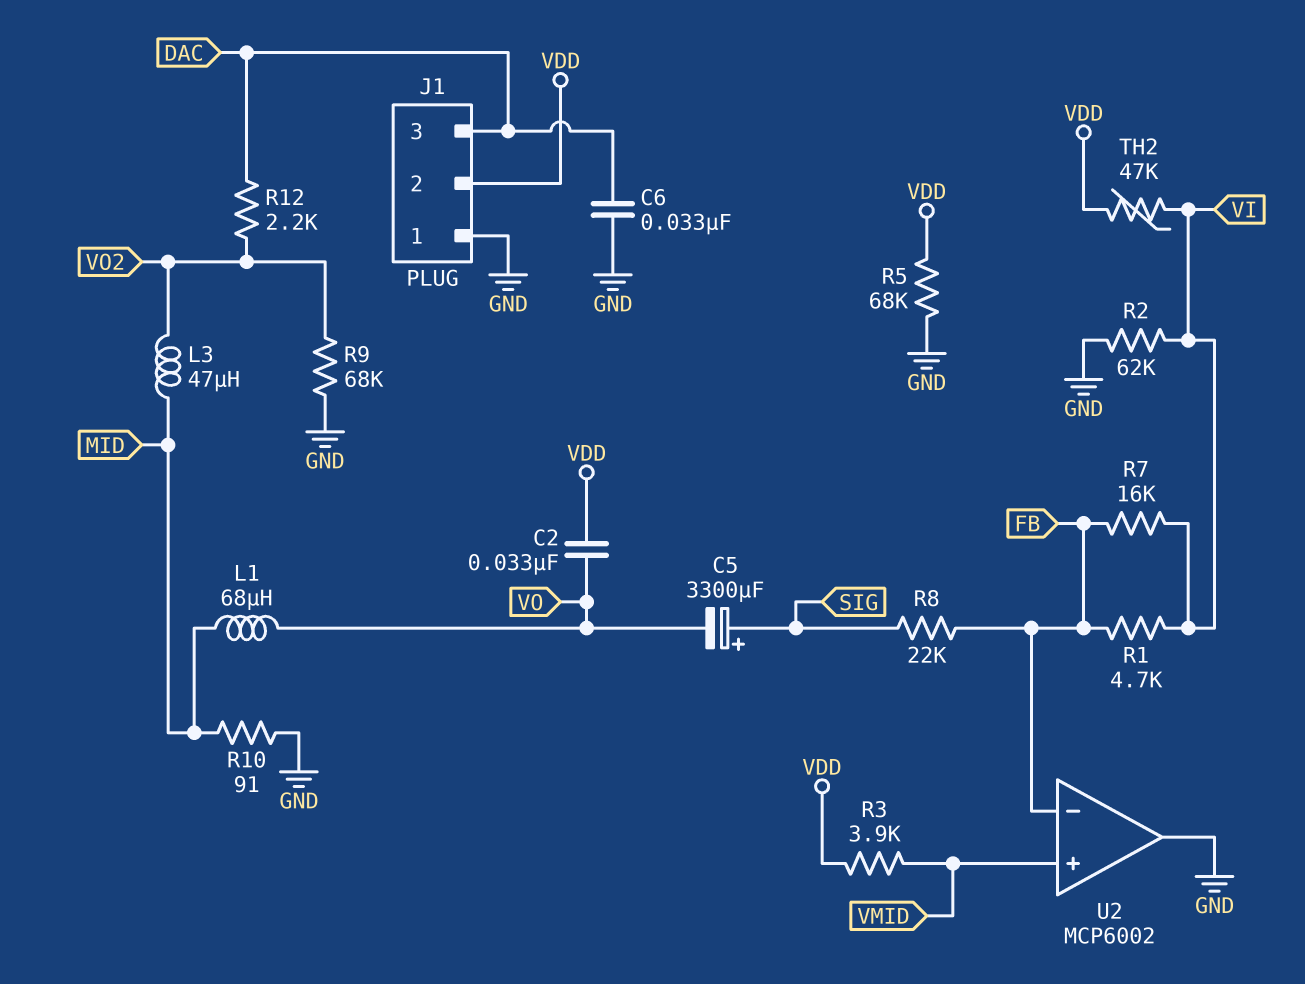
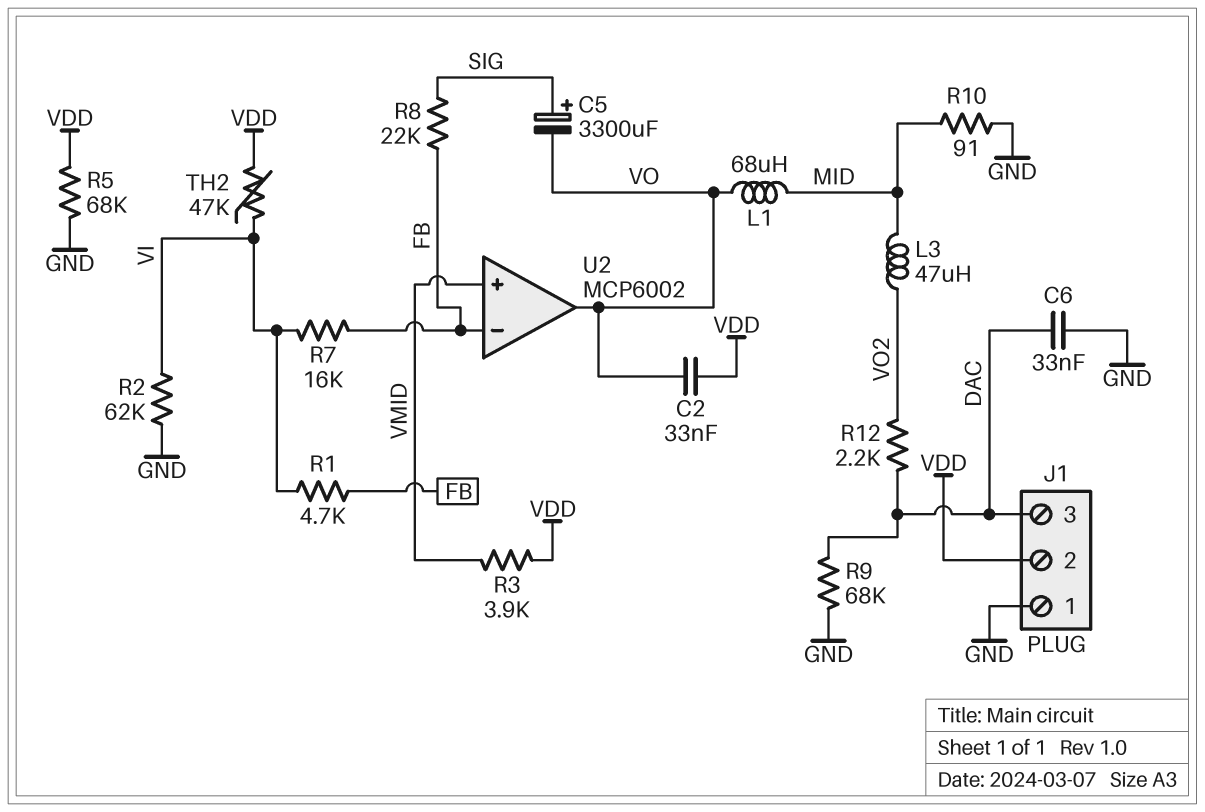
R9: 68k (GND, VO2) -> 68k (DAC, GND)
U2 pin out: GND -> VO

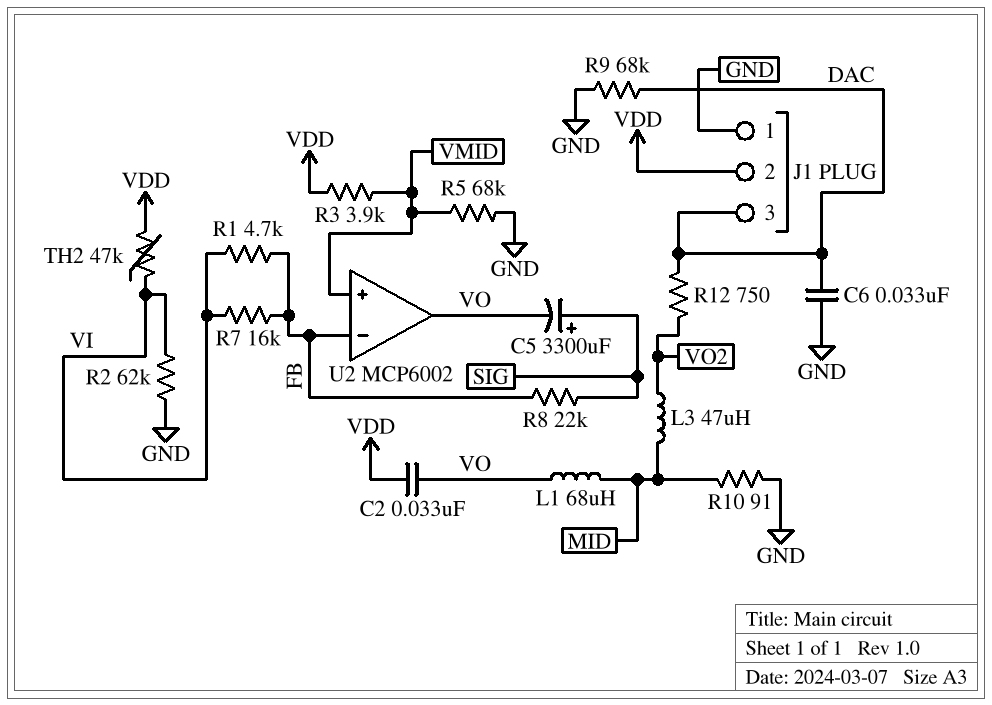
R5: 68k (GND, VDD) -> 68k (GND, VMID)
R12: 2.2k (DAC, VO2) -> 750 (DAC, VO2)

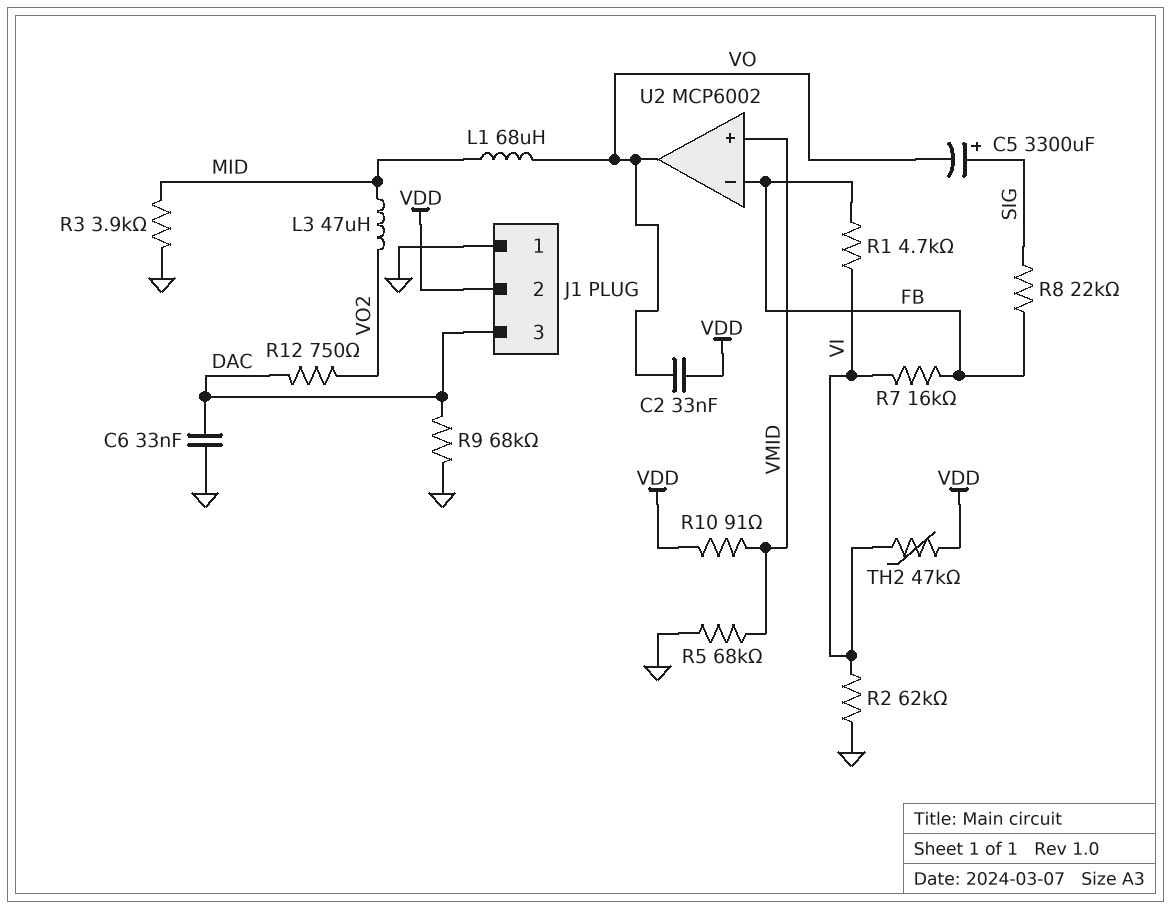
R3: 3.9k (VDD, VMID) -> 3.9k (GND, MID)
R10: 91 (GND, MID) -> 91 (VDD, VMID)

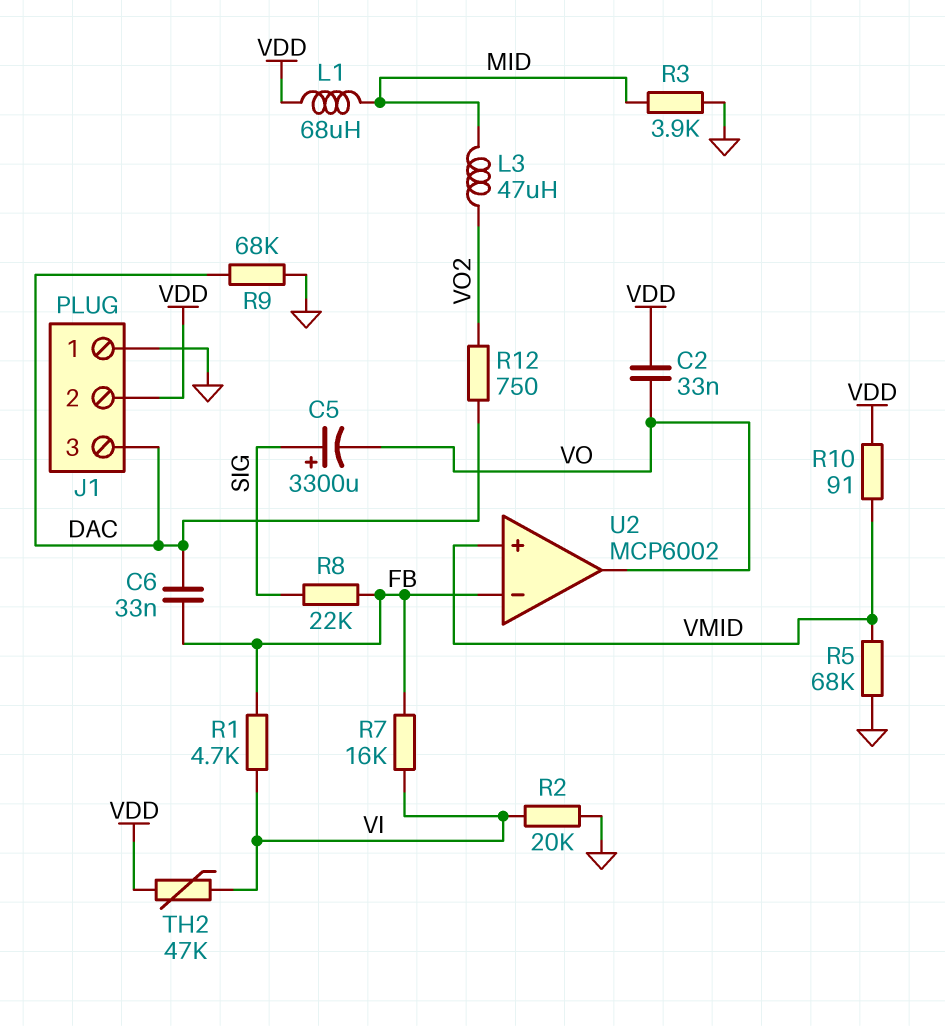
C6: 33nF (DAC, GND) -> 33nF (DAC, FB)
L1: 68uH (MID, VO) -> 68uH (MID, VDD)
R2: 62k (GND, VI) -> 20k (GND, VI)

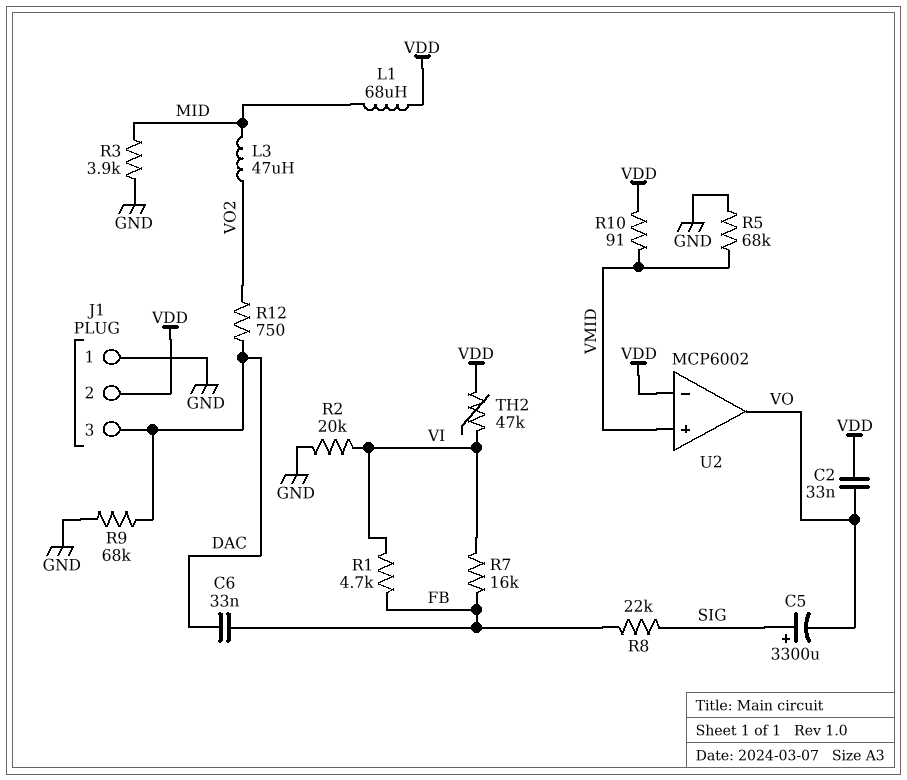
U2 pin in-: FB -> VDD

